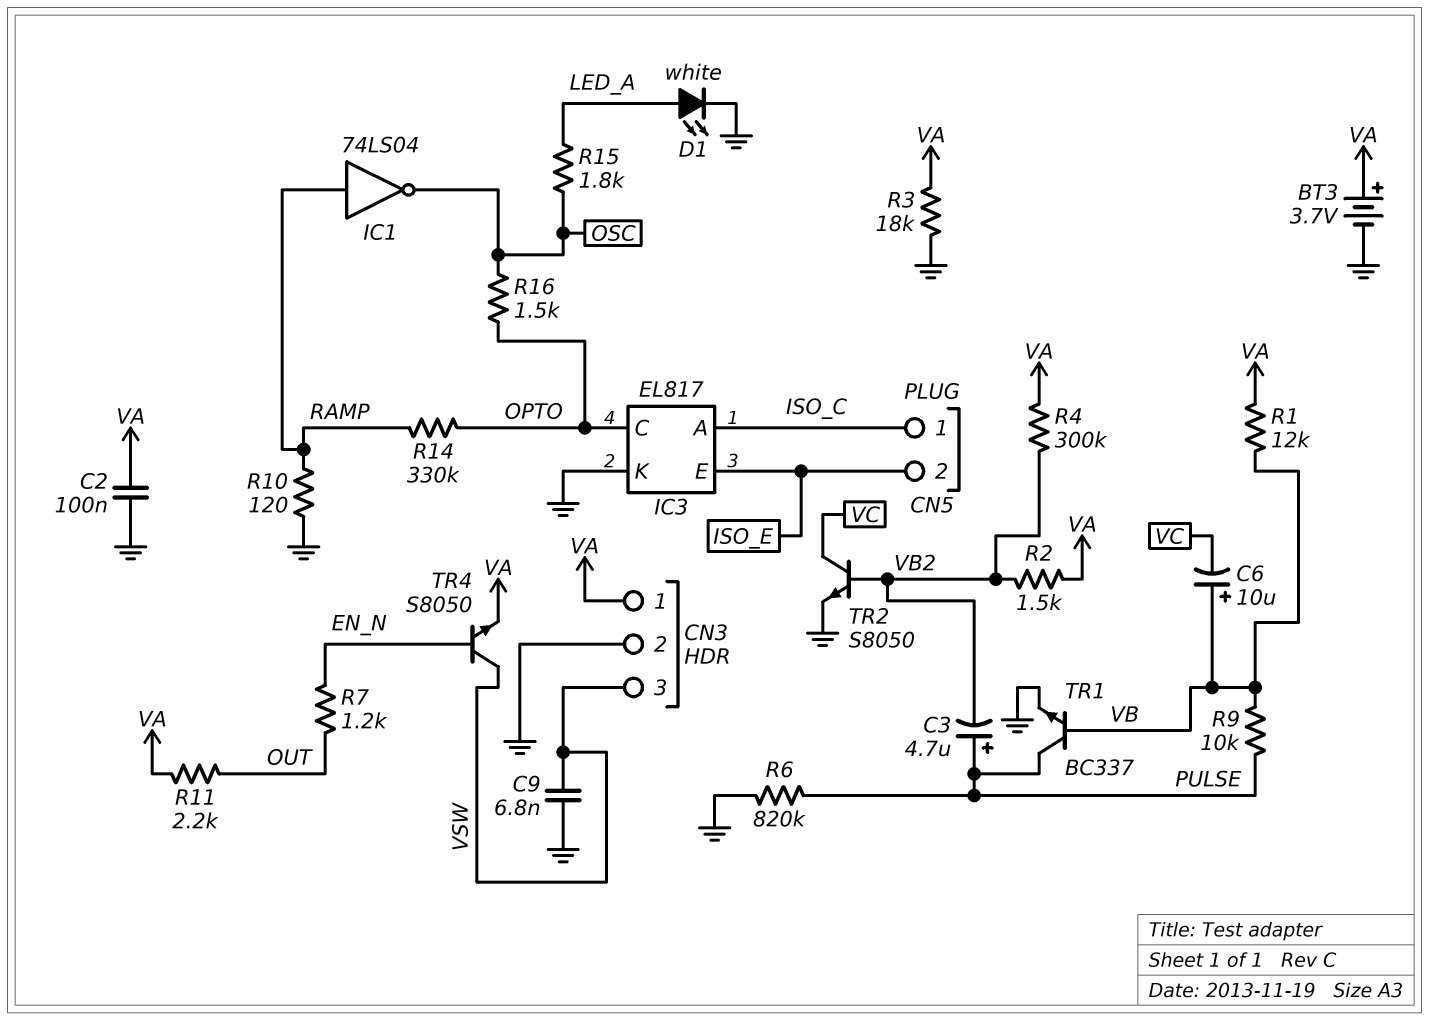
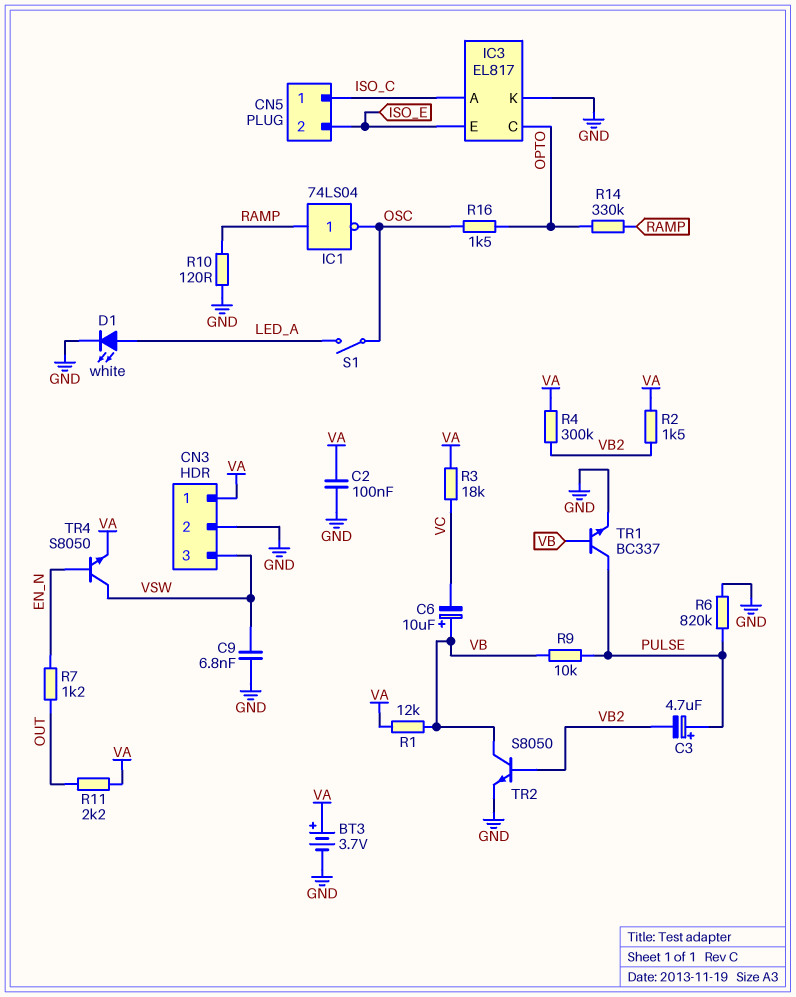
R3: 18k (GND, VA) -> 18k (VA, VC)
R15: 1.8k (LED_A, OSC) -> none
S1: none -> switch (LED_A, OSC)
TR2: NPN S8050 (B VB2, C VC, E GND) -> NPN S8050 (B VB2, C VB, E GND)

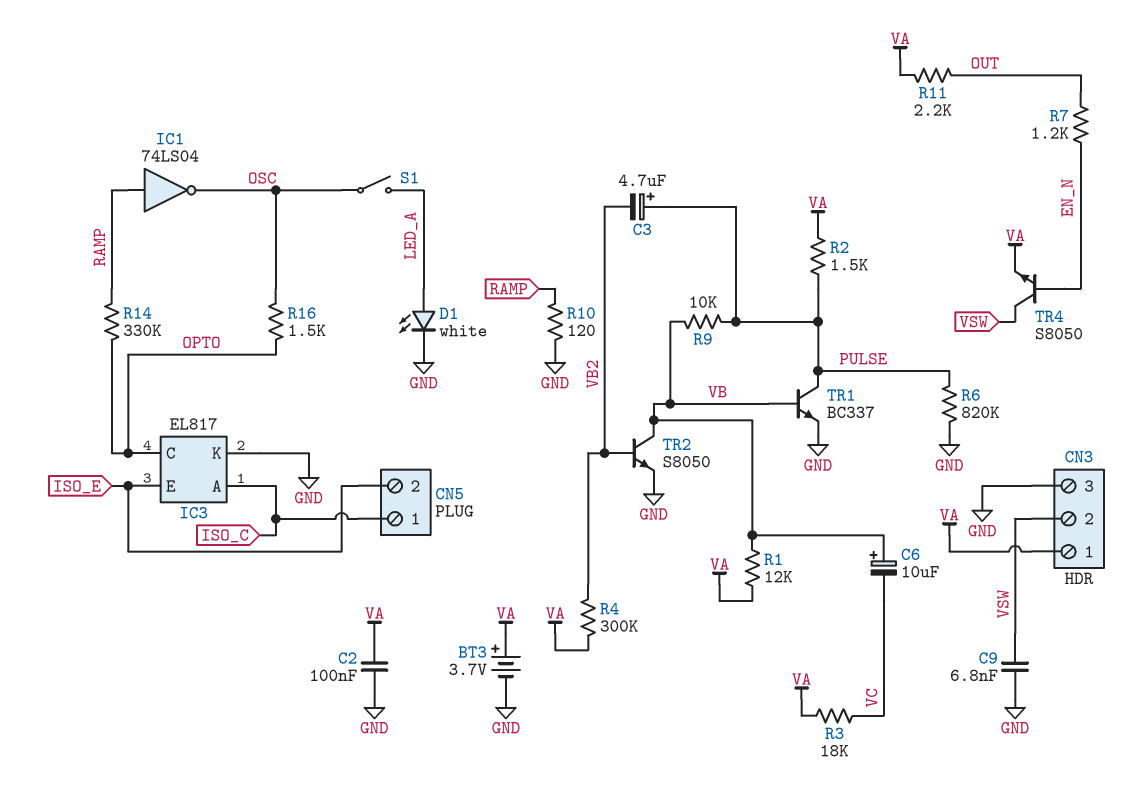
CN3 pin 2: GND -> VSW
CN3 pin 3: VSW -> GND
R2: 1.5k (VA, VB2) -> 1.5k (PULSE, VA)

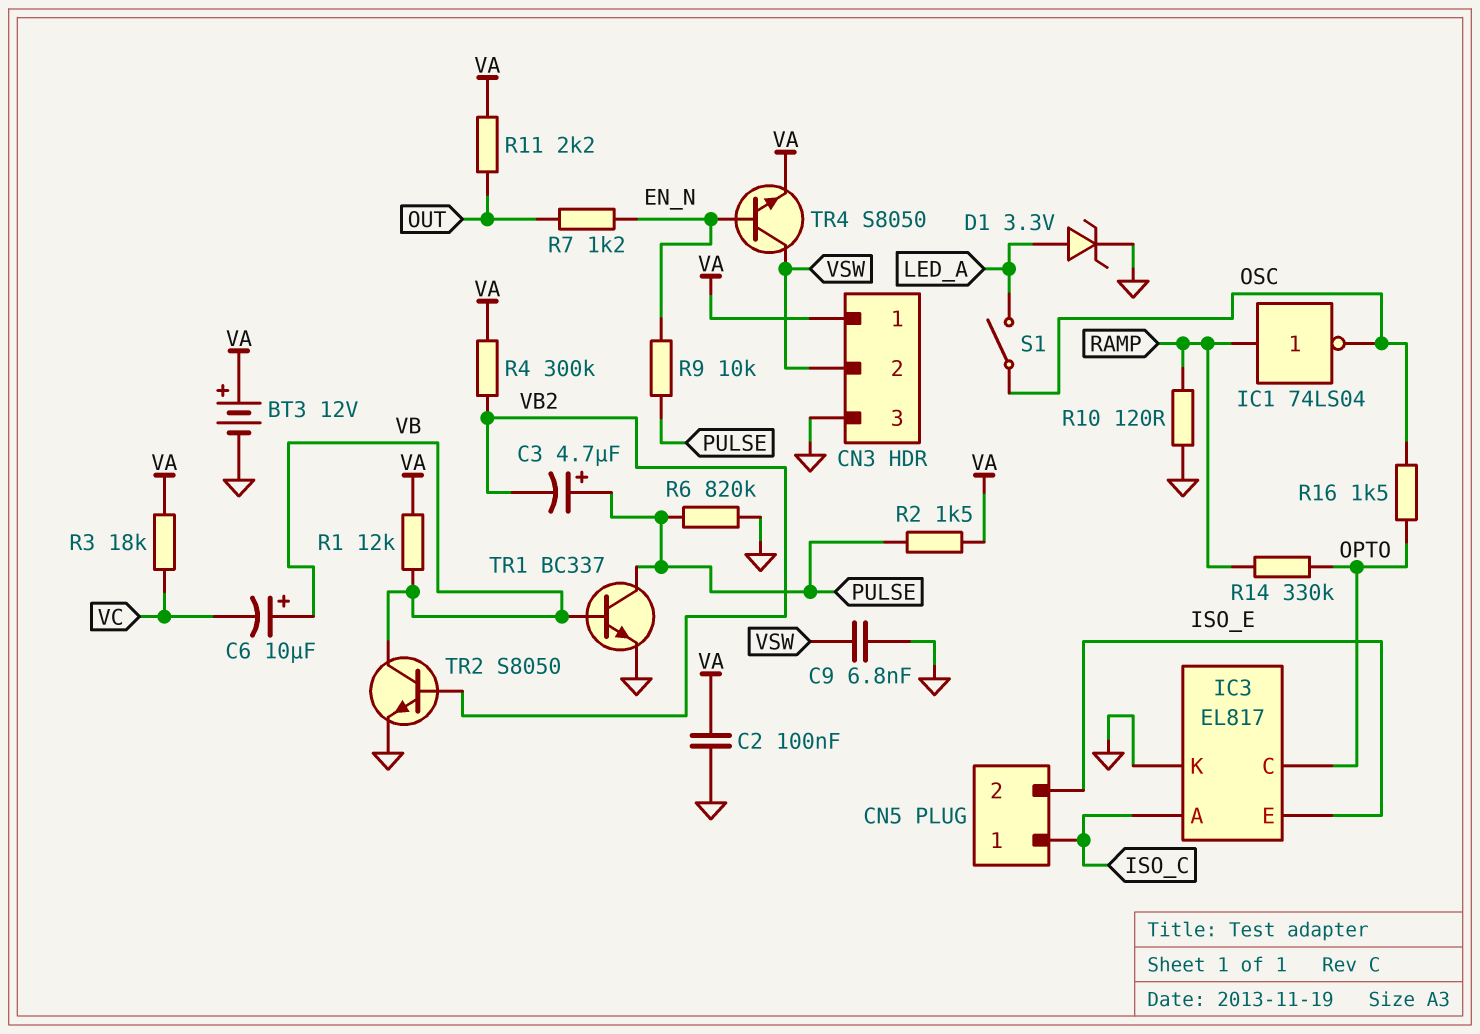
BT3: 3.7V (plus VA, minus GND) -> 12V (plus VA, minus GND)
D1: LED white (A LED_A, K GND) -> zener 3.3V (A LED_A, K GND)
R9: 10k (PULSE, VB) -> 10k (EN_N, PULSE)

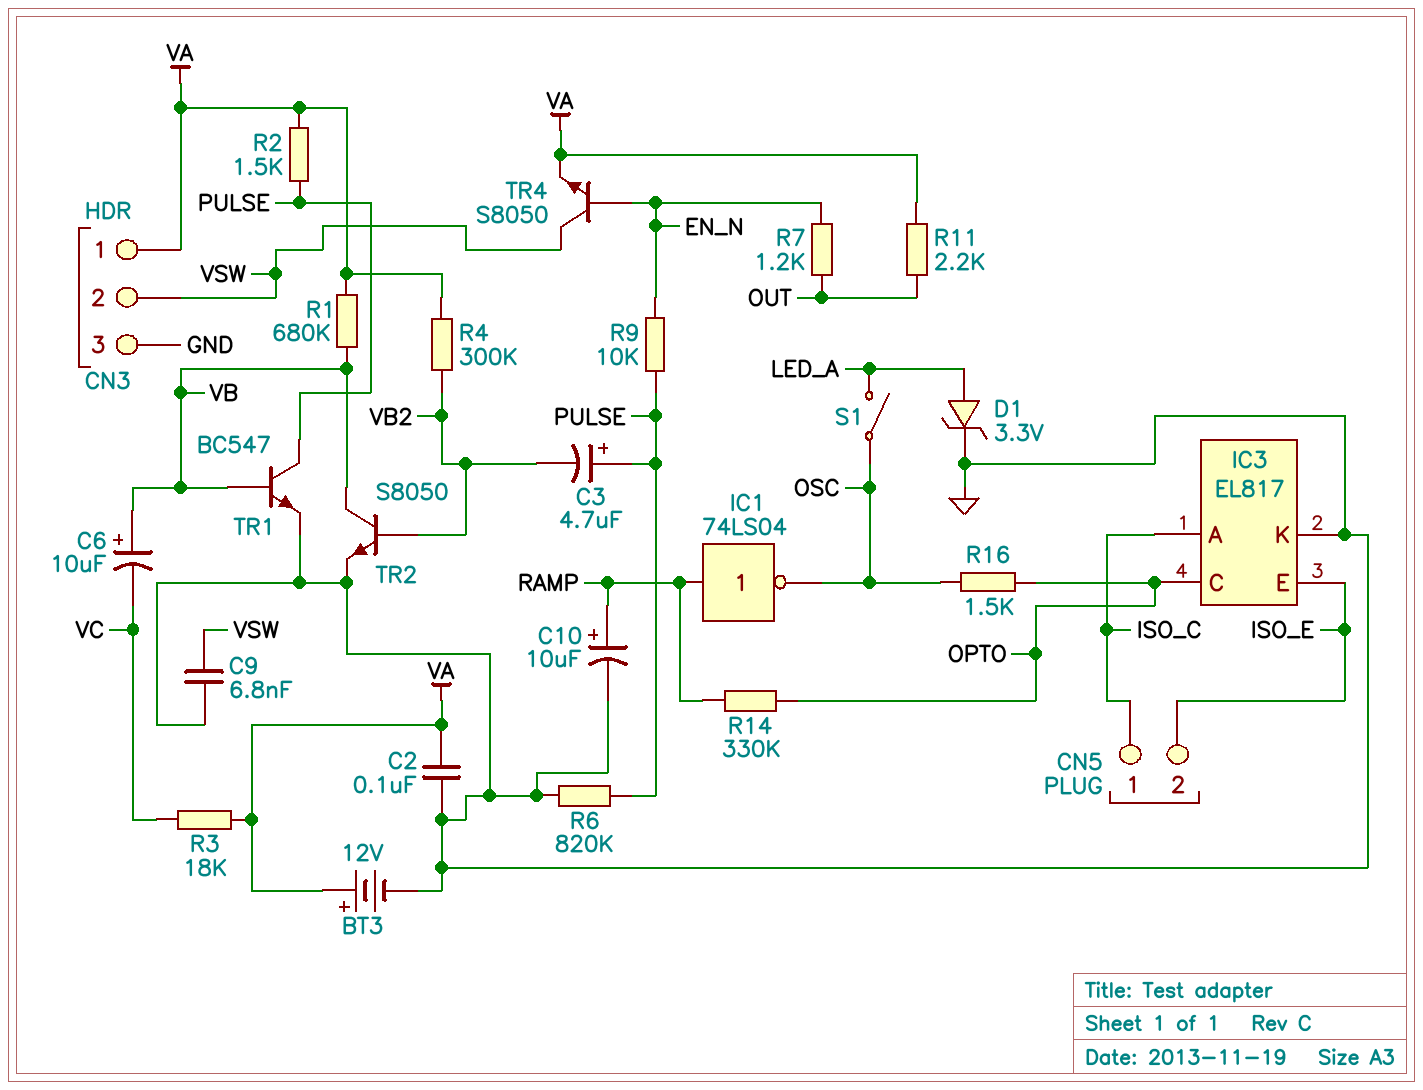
C10: none -> 10uF (plus RAMP, minus GND)
R1: 12k (VA, VB) -> 680k (VA, VB)
R10: 120 (GND, RAMP) -> none
TR1: NPN BC337 (B VB, C PULSE, E GND) -> NPN BC547 (B VB, C PULSE, E GND)

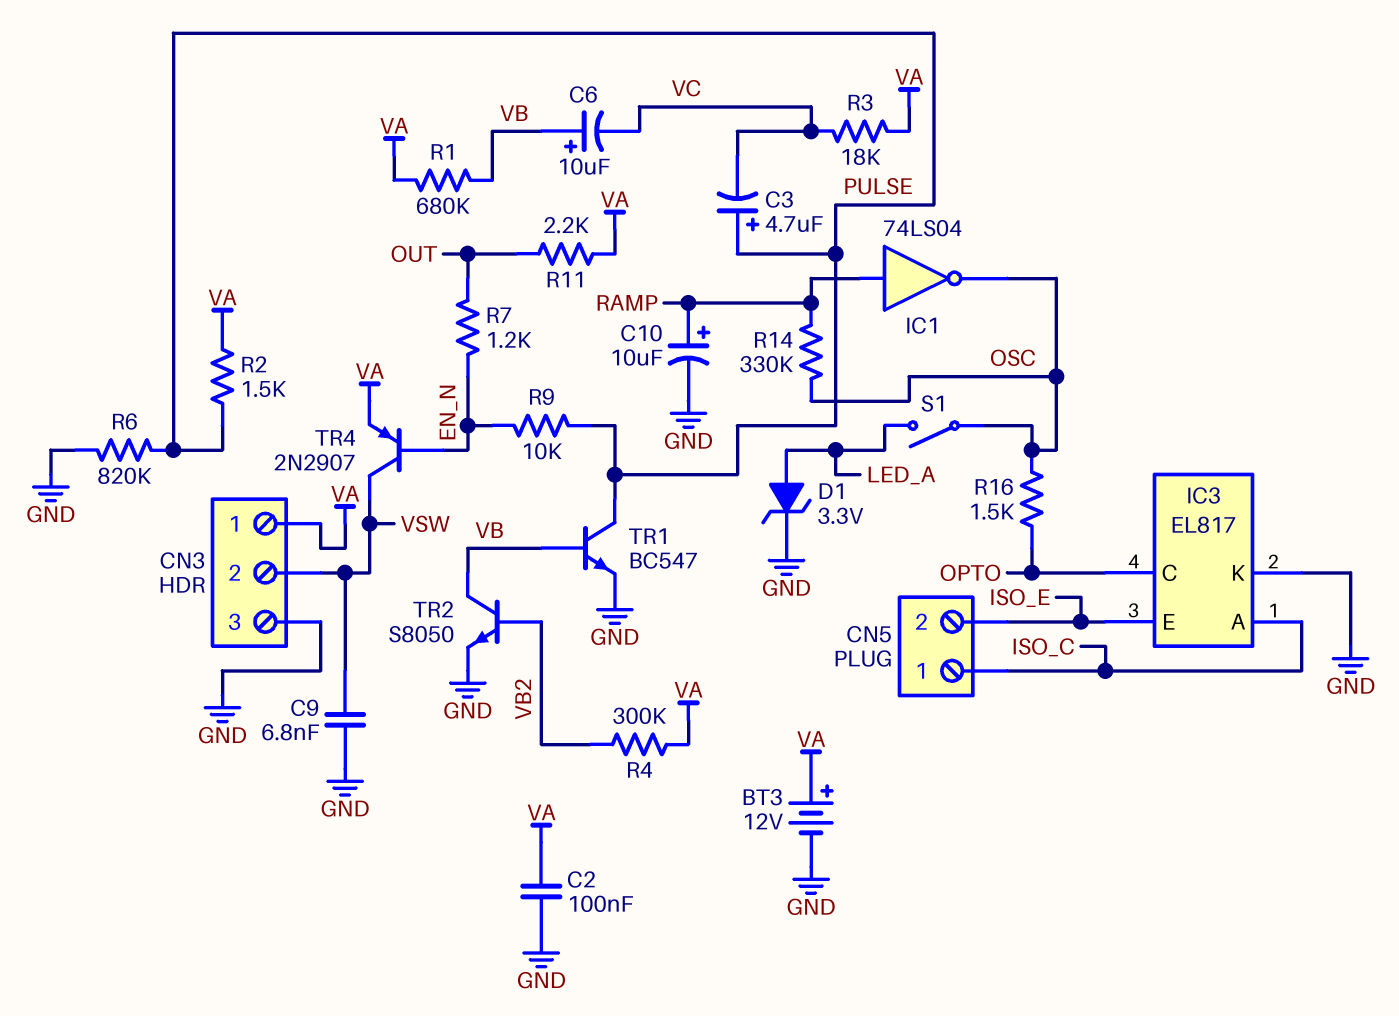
C3: 4.7uF (plus PULSE, minus VB2) -> 4.7uF (plus PULSE, minus VC)
R14: 330k (OPTO, RAMP) -> 330k (OSC, RAMP)
TR4: NPN S8050 (B EN_N, C VSW, E VA) -> PNP 2N2907 (B EN_N, C VSW, E VA)

